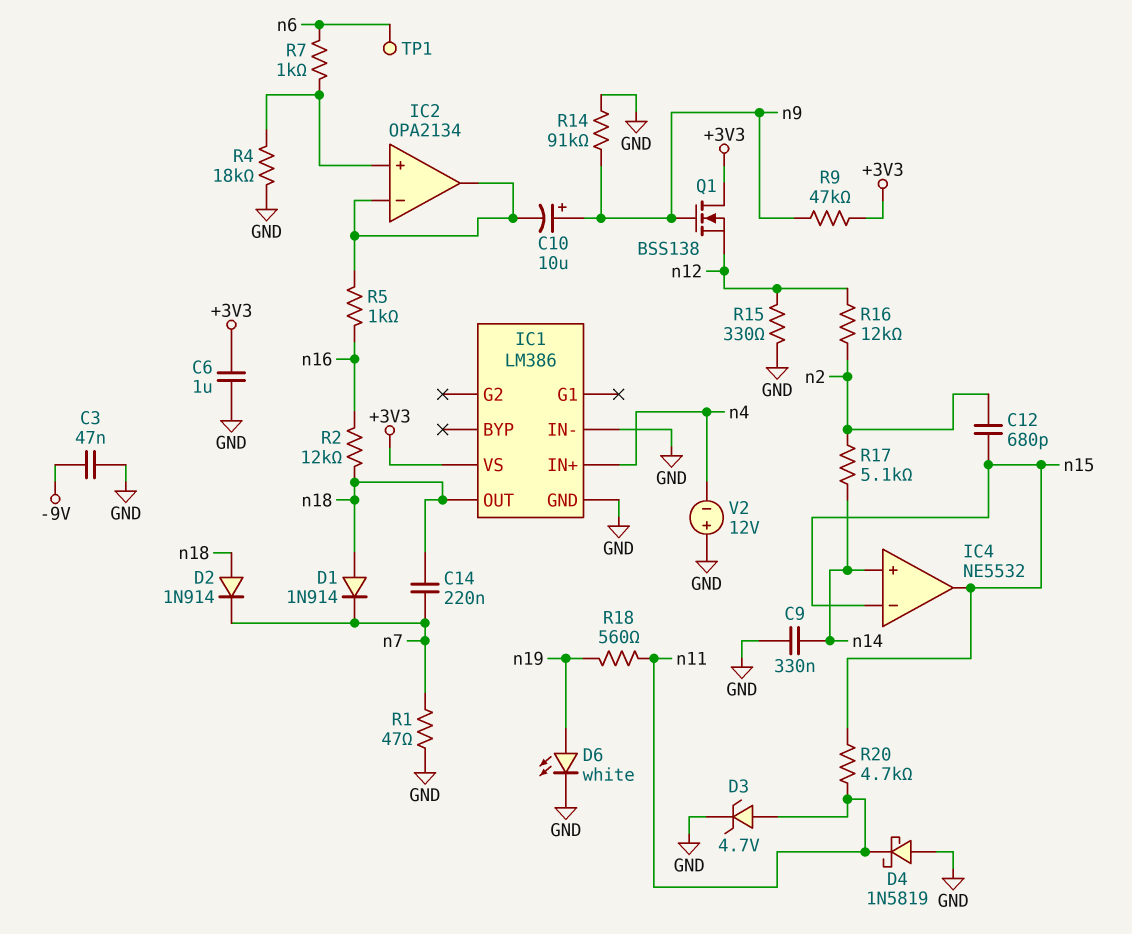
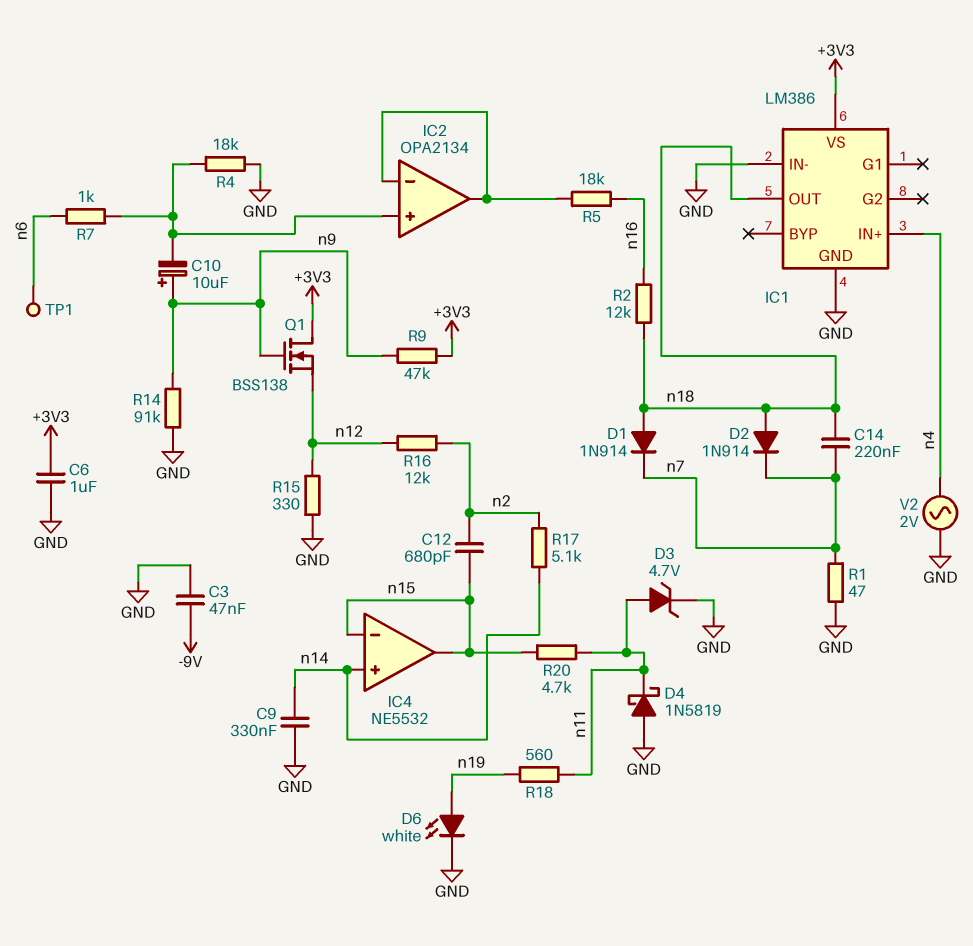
C10: 10uF (plus n9, minus IC2/in-) -> 10uF (plus n9, minus IC2/in+)
R5: 1k (IC2/in-, n16) -> 18k (IC2/in-, n16)
V2: 12V (plus GND, minus n4) -> AC 2V (GND, n4)

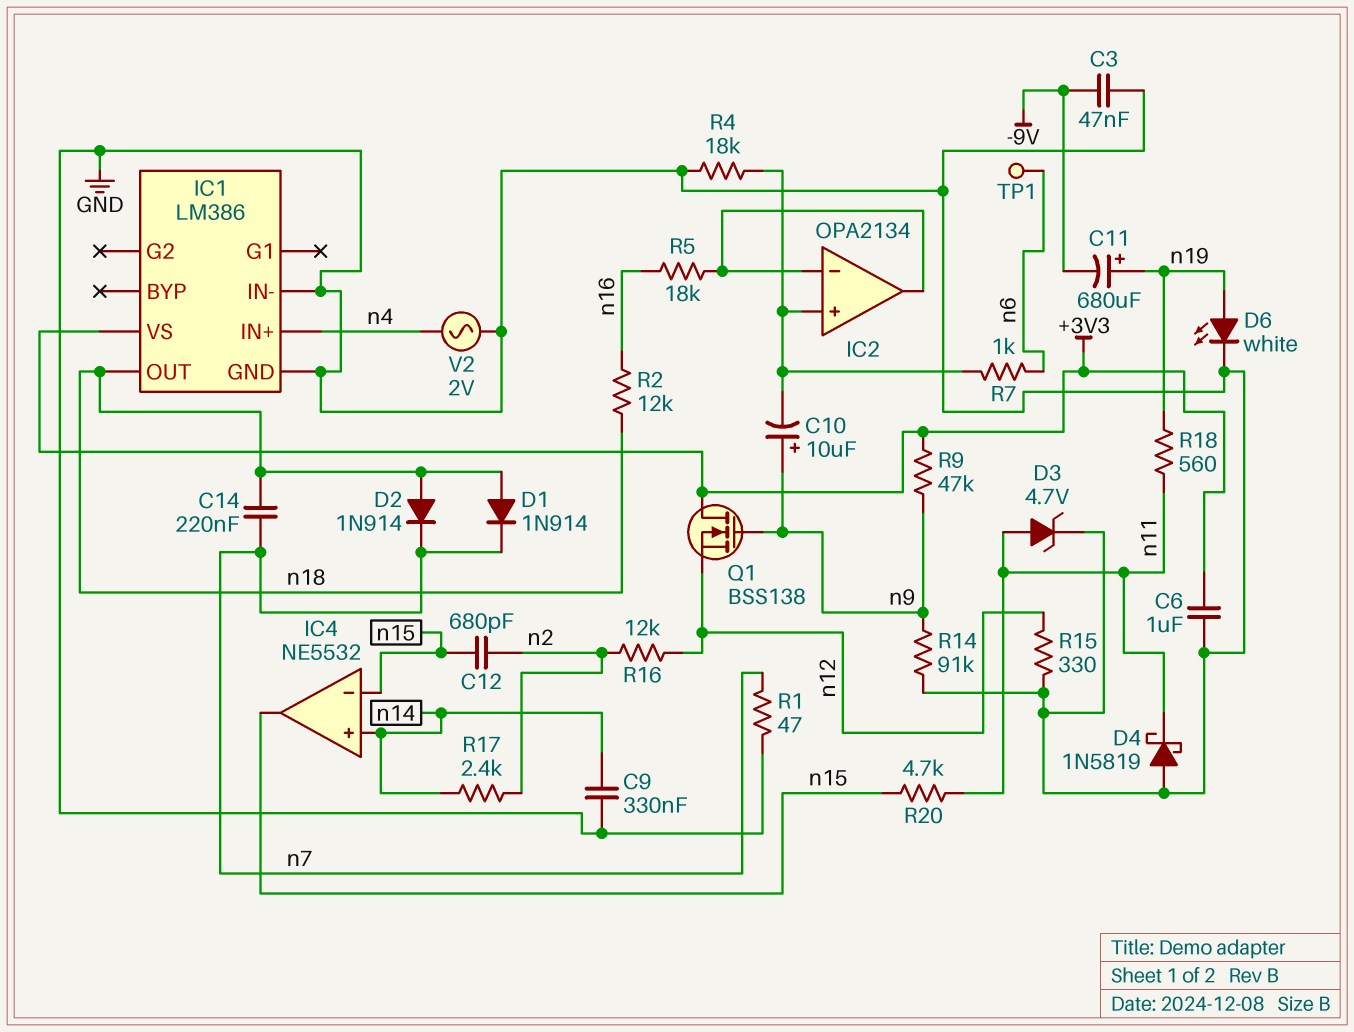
C11: none -> 680uF (plus n19, minus -9V)
R17: 5.1k (n2, n14) -> 2.4k (n2, n14)

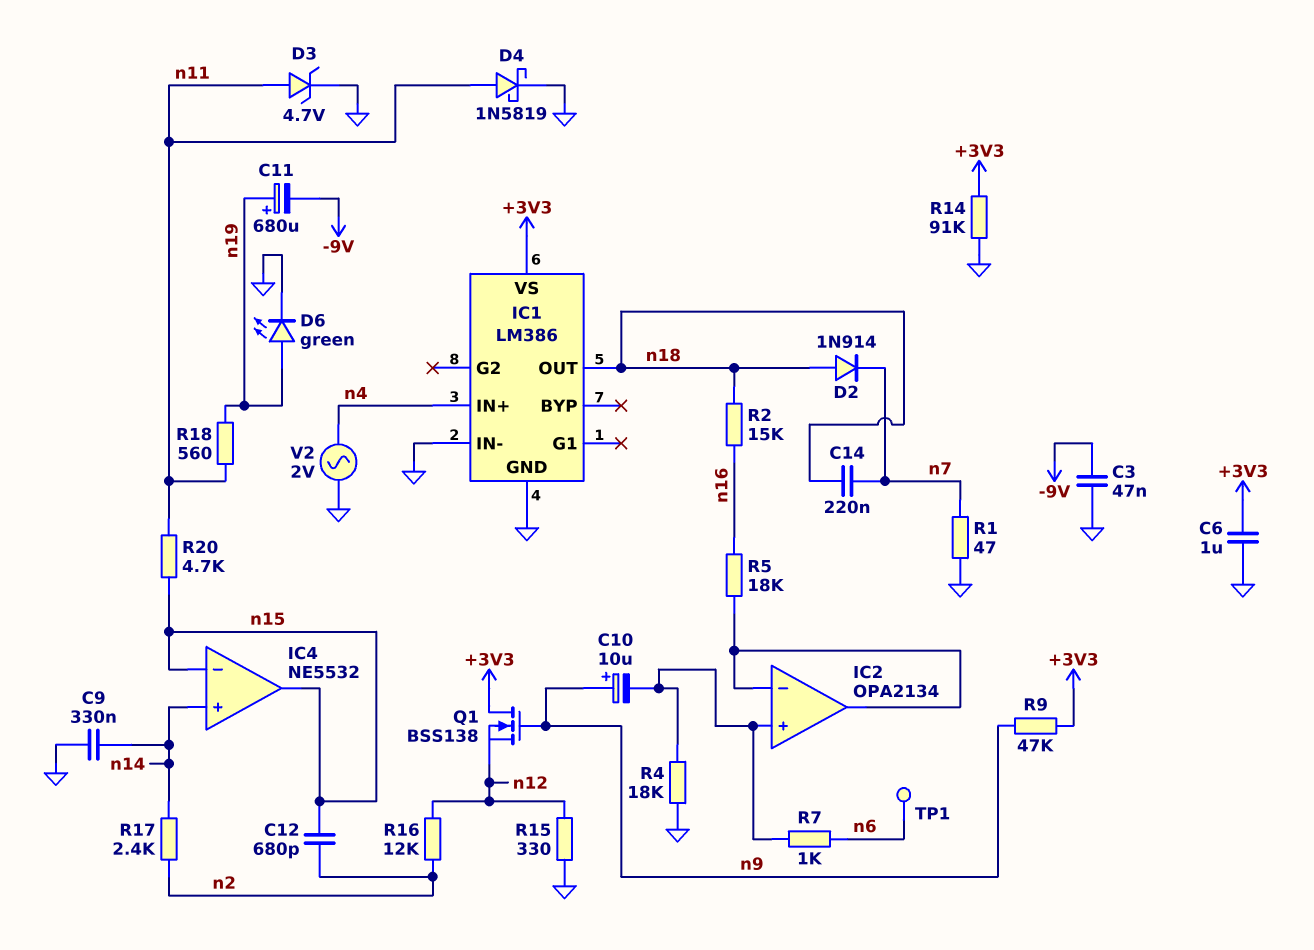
D1: diode 1N914 (A n18, K n7) -> none
D4: schottky 1N5819 (A GND, K n11) -> schottky 1N5819 (A n11, K GND)
D6: LED white (A n19, K GND) -> LED green (A n19, K GND)
R2: 12k (n16, n18) -> 15k (n16, n18)
R14: 91k (GND, n9) -> 91k (+3V3, GND)

